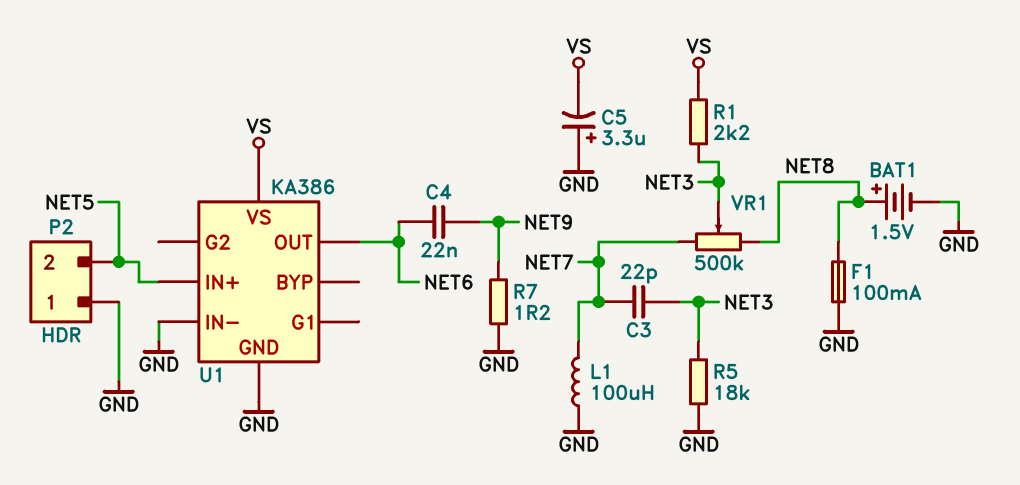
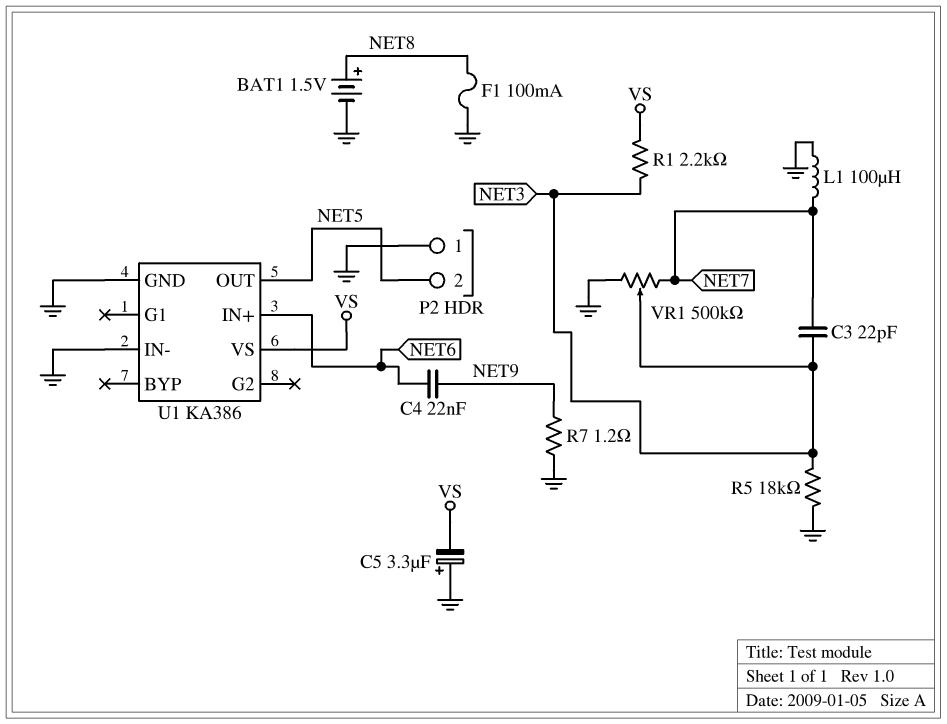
U1 pin IN+: NET5 -> NET6
U1 pin OUT: NET6 -> NET5
VR1: 500k (NET7, NET8, wiper NET3) -> 500k (GND, NET7, wiper NET3)

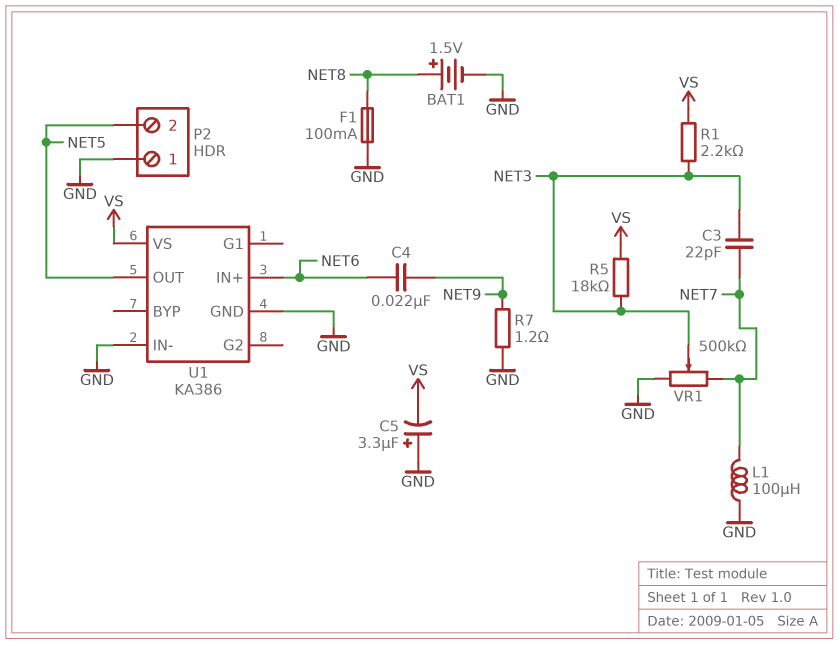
R5: 18k (GND, NET3) -> 18k (NET3, VS)

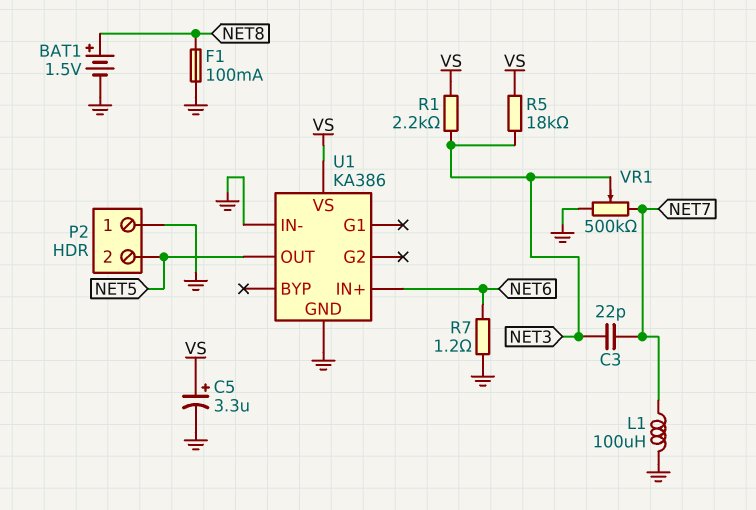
C4: 22nF (NET6, NET9) -> none
C5: 3.3uF (plus GND, minus VS) -> 3.3uF (plus VS, minus GND)
R7: 1.2 (GND, NET9) -> 1.2 (GND, NET6)

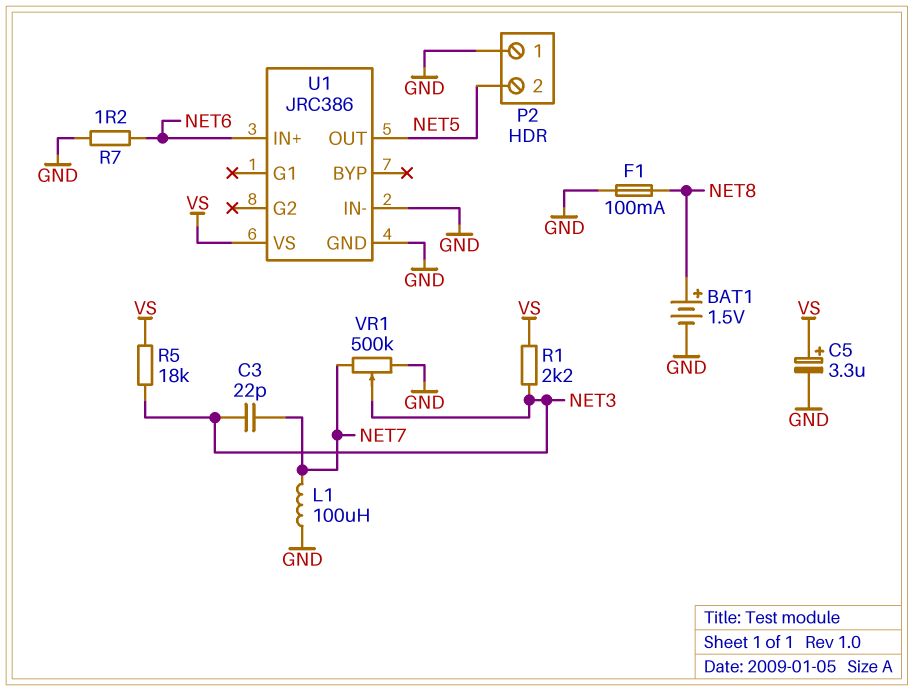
U1: KA386 -> JRC386

